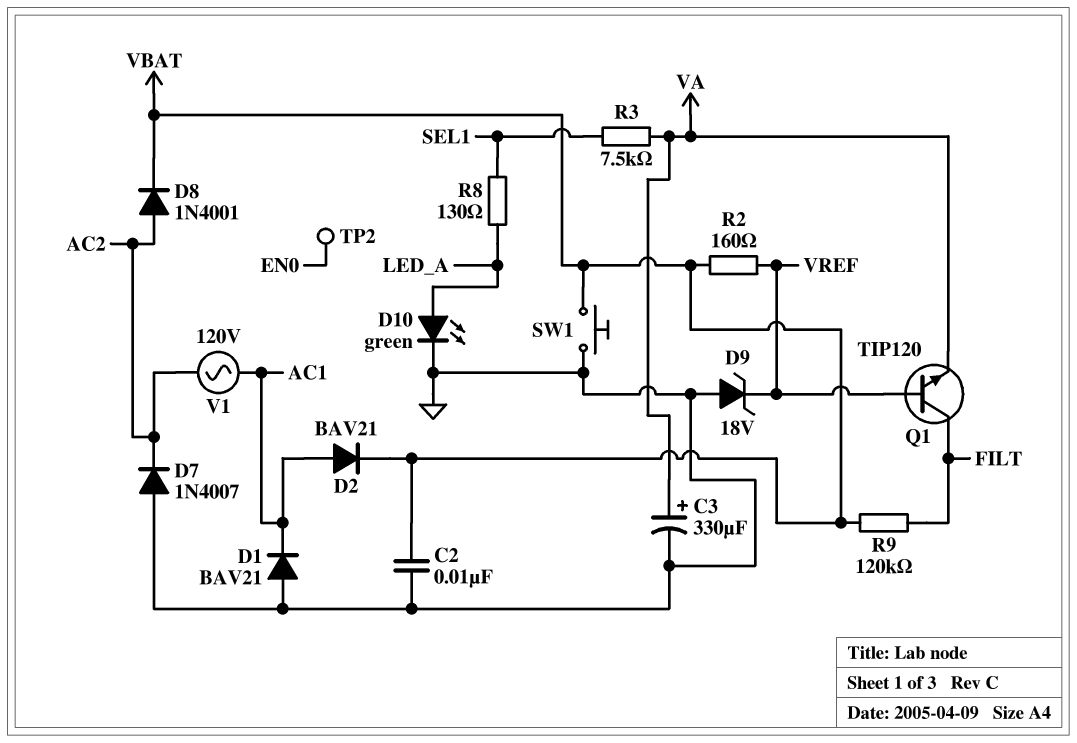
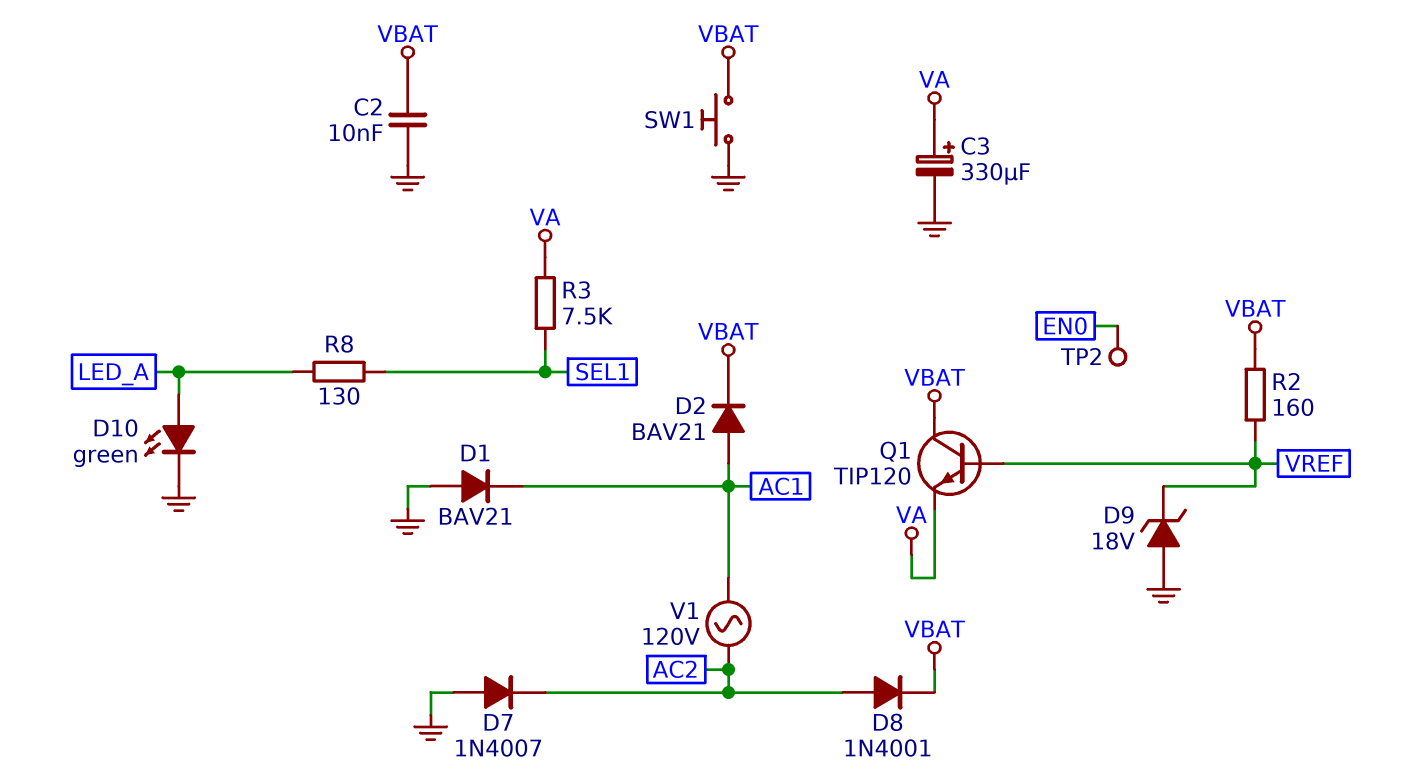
Q1: NPN TIP120 (B VREF, C FILT, E VA) -> NPN TIP120 (B VREF, C VBAT, E VA)
R9: 120k (FILT, VBAT) -> none

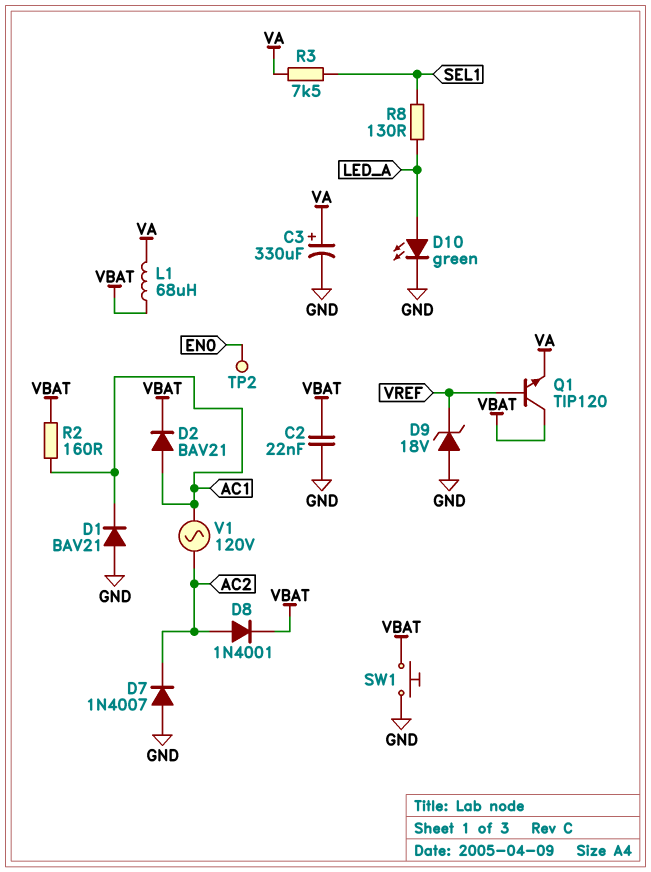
C2: 10nF (GND, VBAT) -> 22nF (GND, VBAT)
L1: none -> 68uH (VA, VBAT)
R2: 160 (VBAT, VREF) -> 160 (AC1, VBAT)

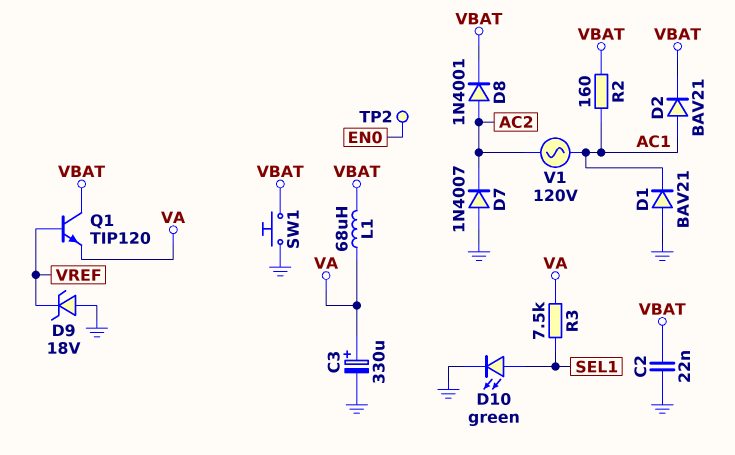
D10: LED green (A LED_A, K GND) -> LED green (A SEL1, K GND)
R8: 130 (LED_A, SEL1) -> none

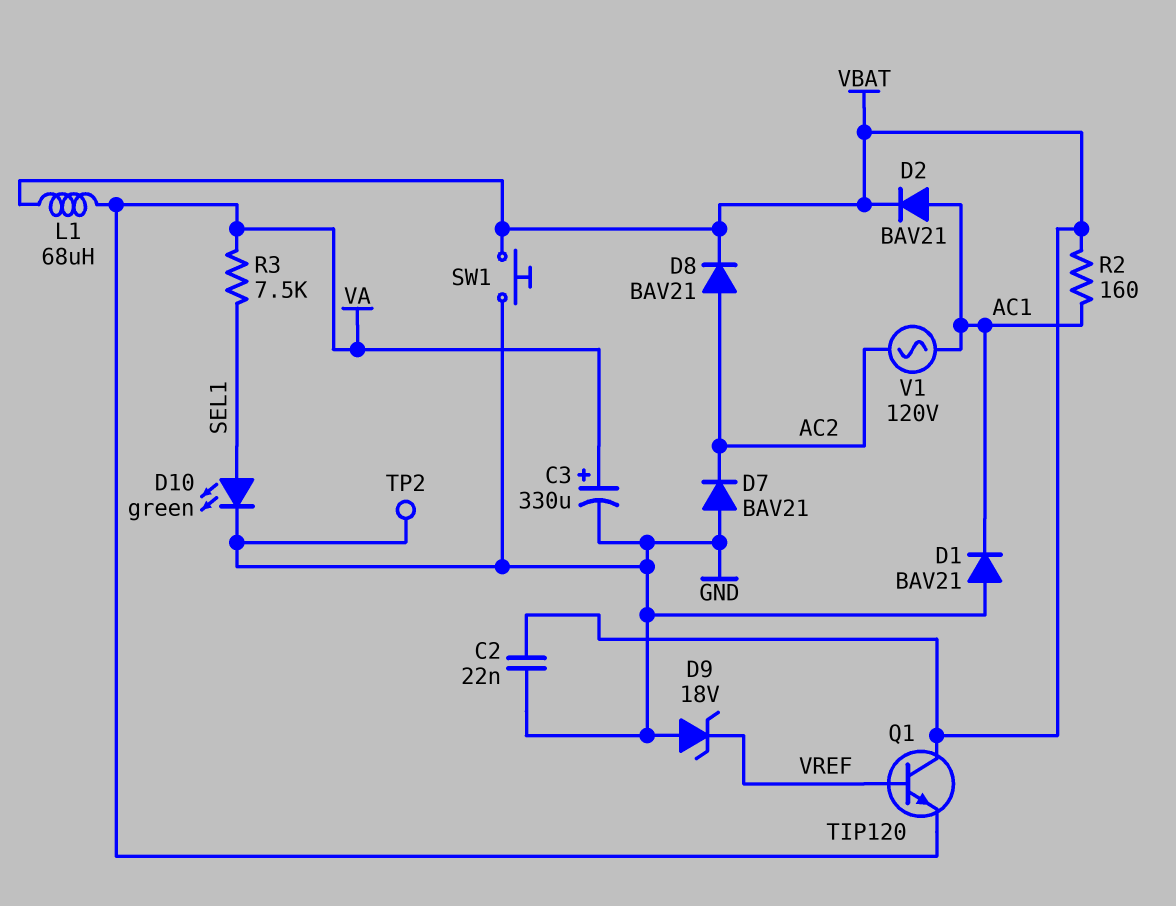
D7: diode 1N4007 (A GND, K AC2) -> diode BAV21 (A GND, K AC2)
D8: diode 1N4001 (A AC2, K VBAT) -> diode BAV21 (A AC2, K VBAT)
TP2: test point (EN0) -> test point (GND)

